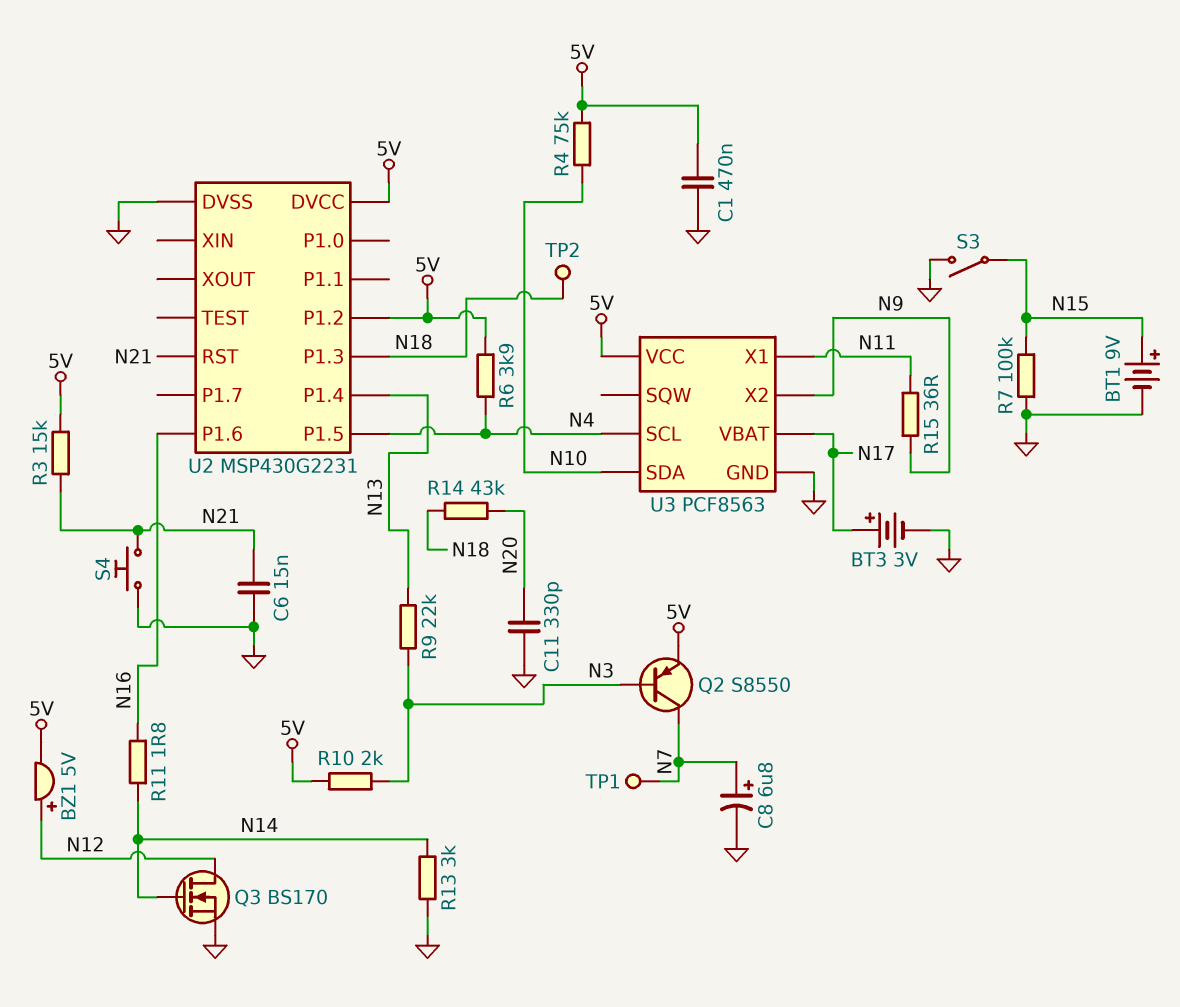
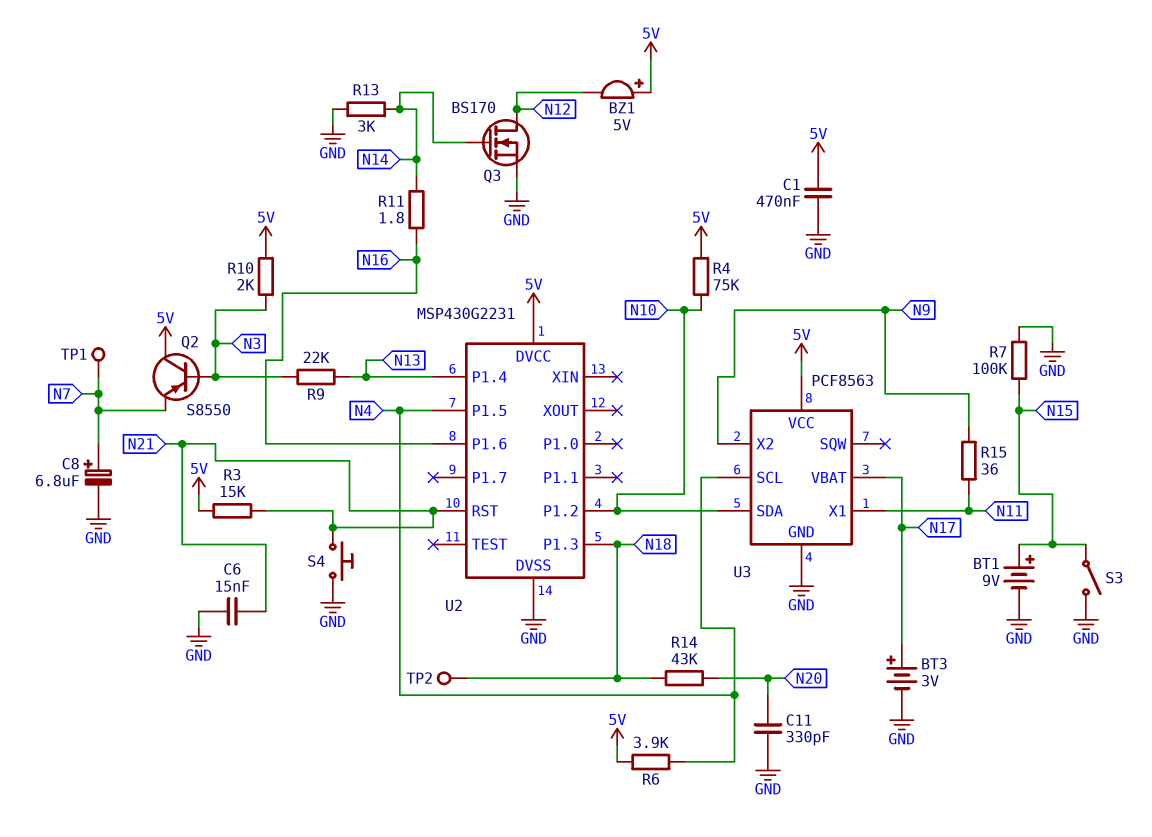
BZ1: buzzer 5V (plus N12, minus 5V) -> buzzer 5V (plus 5V, minus N12)
Q2: PNP S8550 (B N3, C N7, E 5V) -> PNP S8550 (B N3, C 5V, E N7)
U2 pin P1.2: 5V -> N10

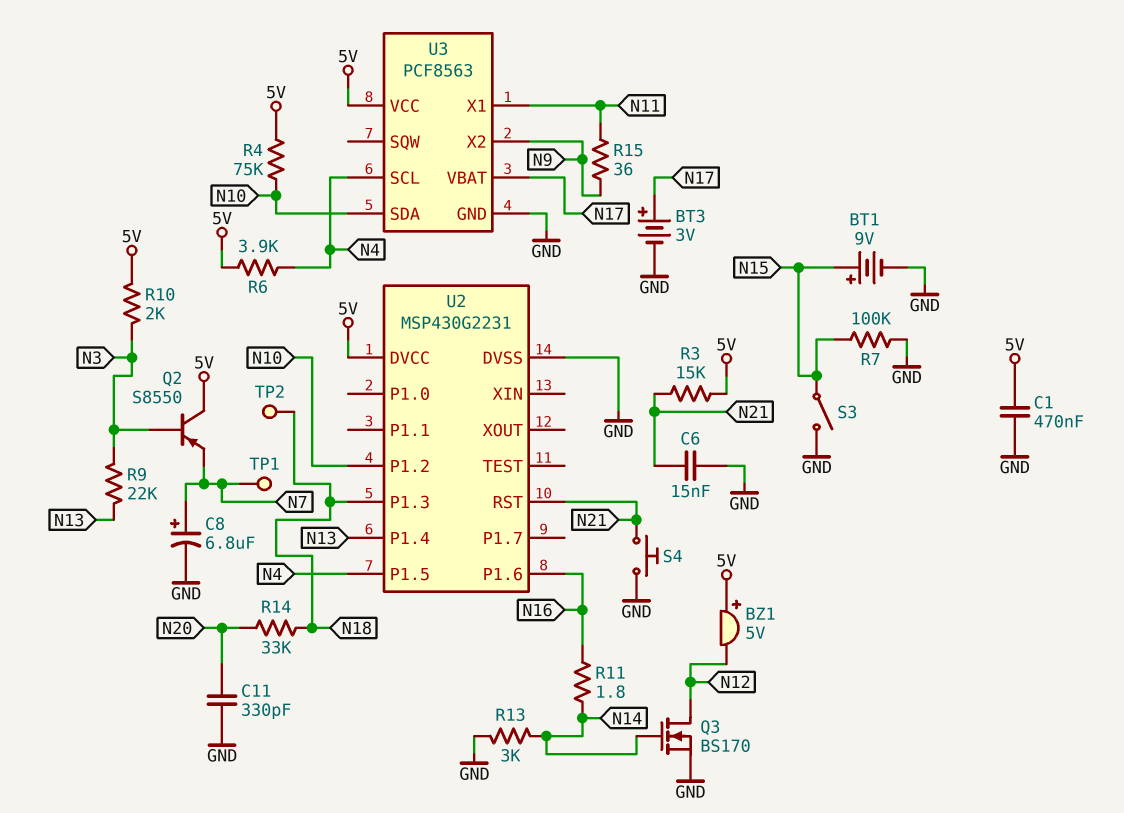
R14: 43k (N18, N20) -> 33k (N18, N20)

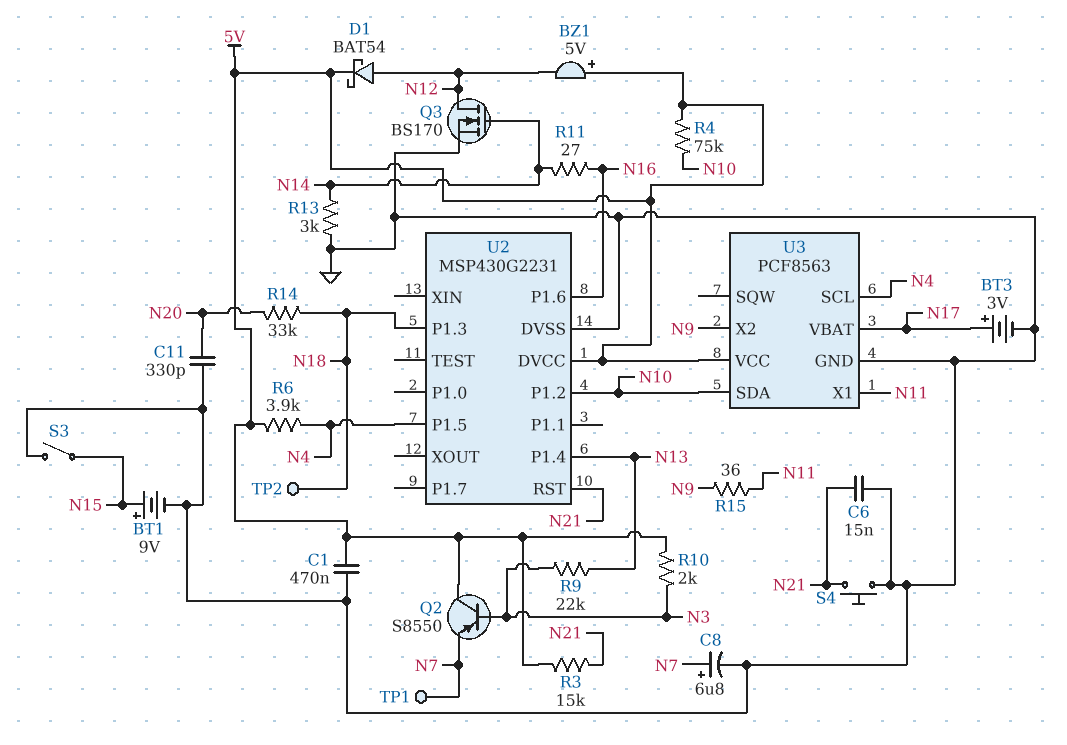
D1: none -> schottky BAT54 (A N12, K 5V)
R7: 100k (GND, N15) -> none
R11: 1.8 (N14, N16) -> 27 (N14, N16)

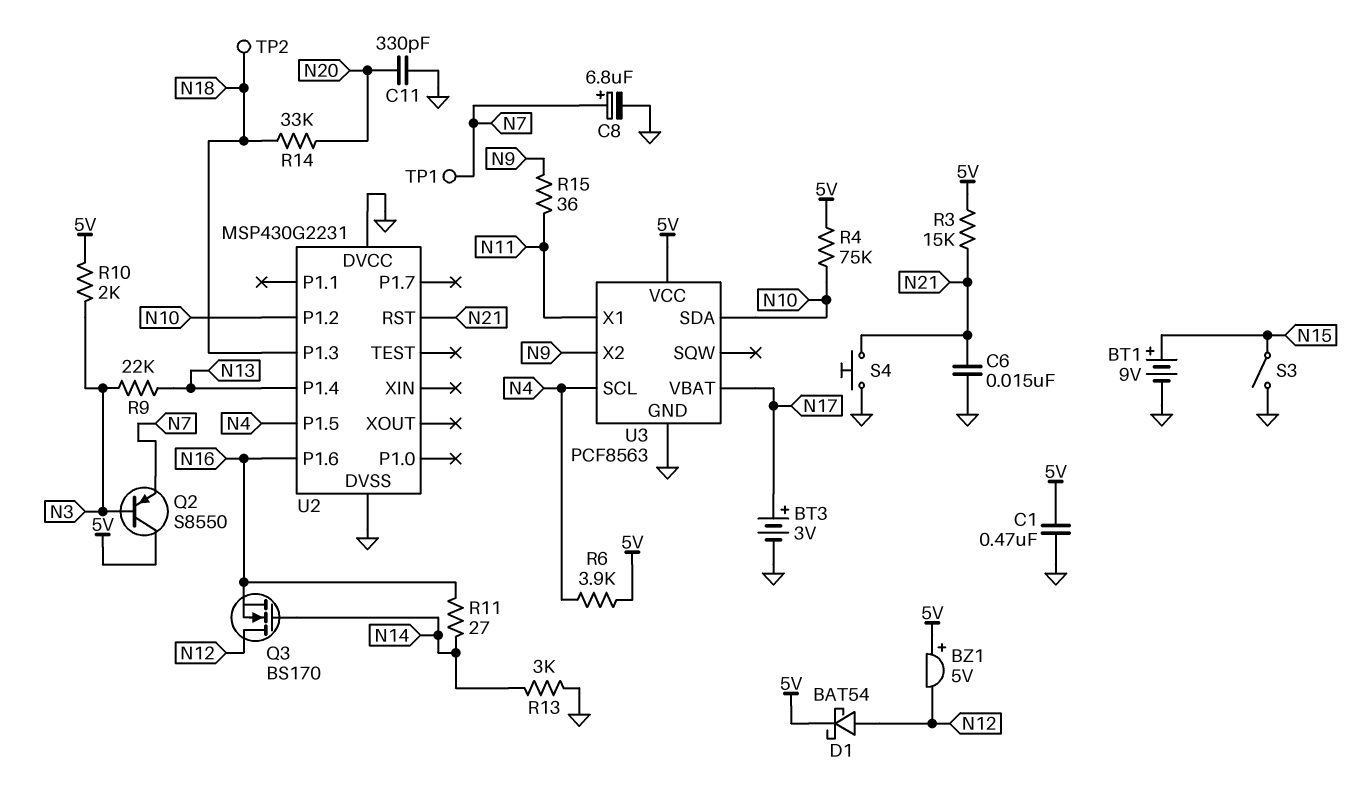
Q3: NMOS BS170 (G N14, D N12, S GND) -> NMOS BS170 (G N14, D N12, S N16)
U2 pin DVCC: 5V -> GND

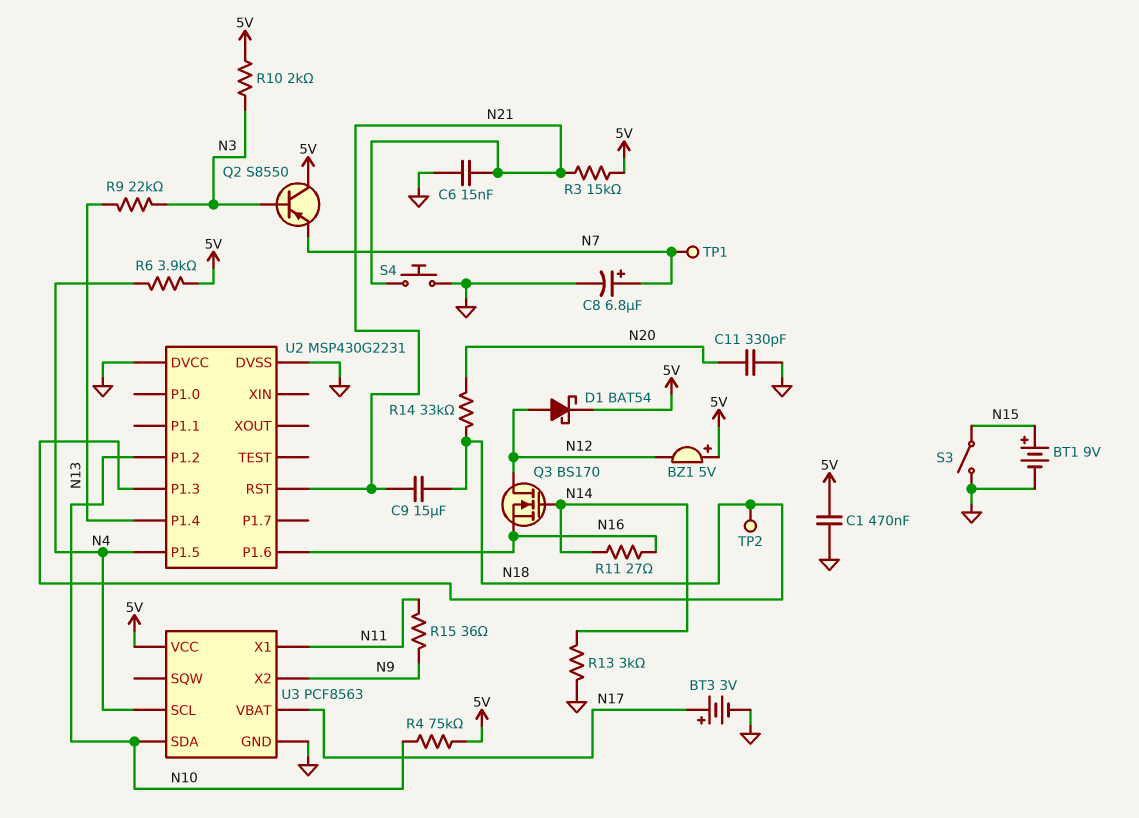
C9: none -> 15uF (N18, N21)

